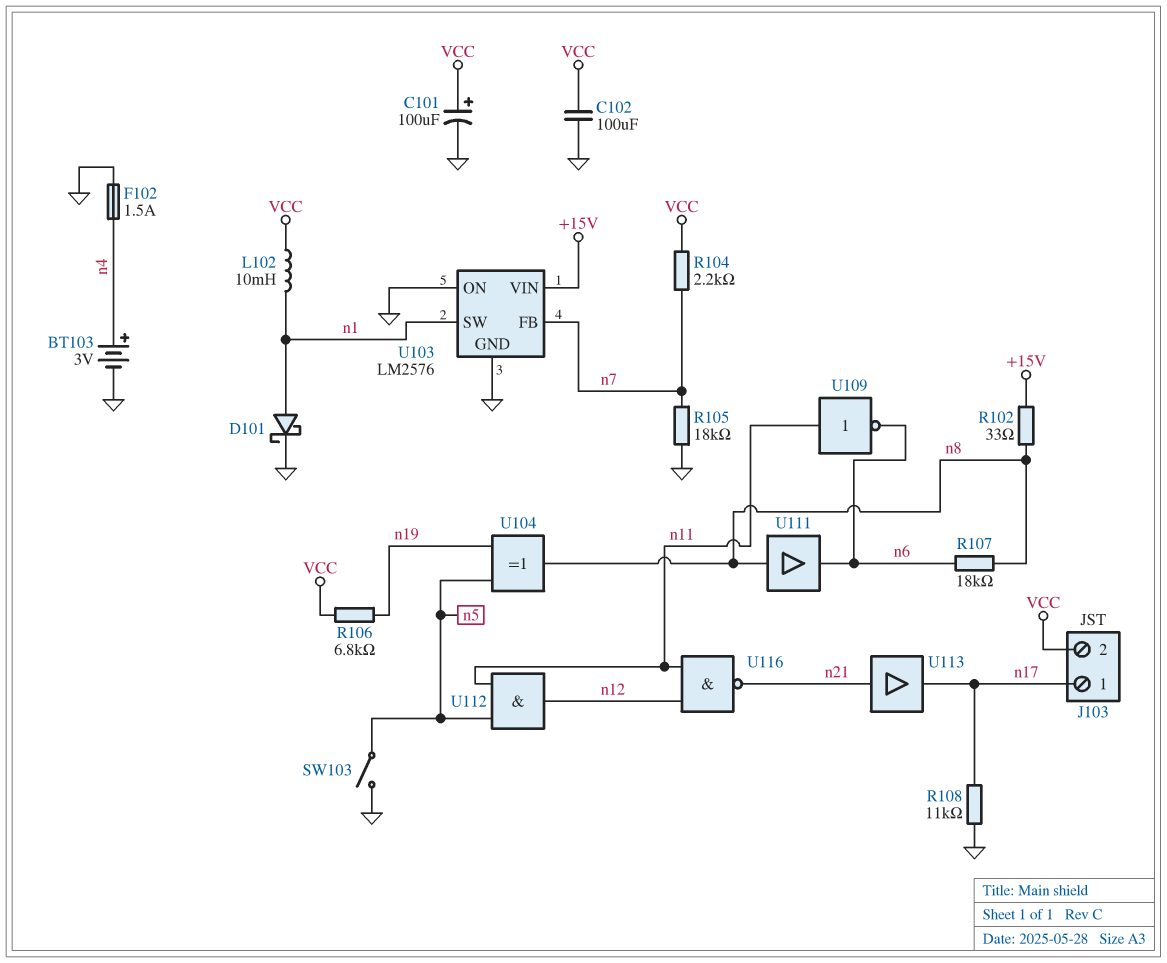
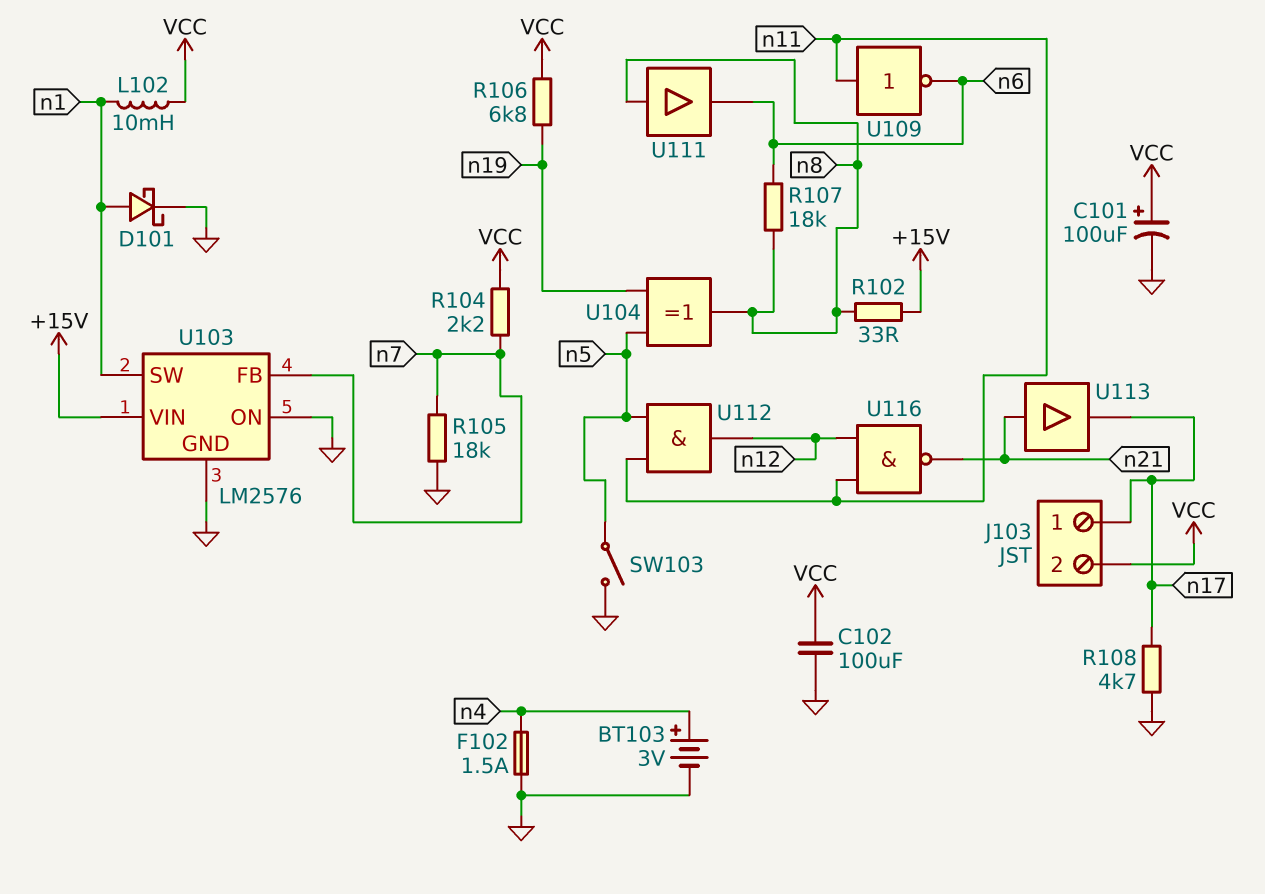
R108: 11k (GND, n17) -> 4.7k (GND, n17)

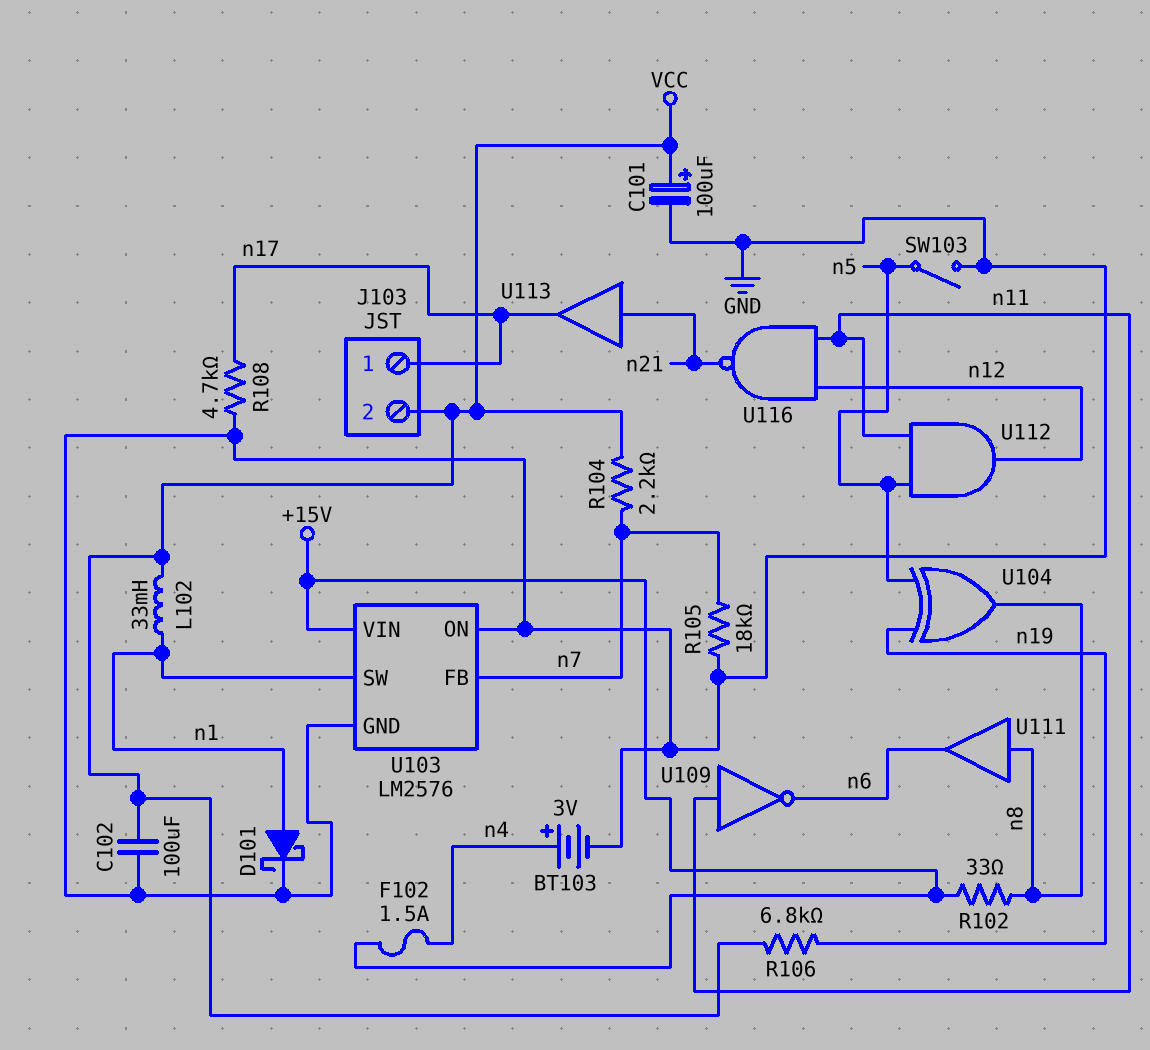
F102: 1.5A (GND, n4) -> 1.5A (+15V, n4)
L102: 10mH (VCC, n1) -> 33mH (VCC, n1)
R107: 18k (n6, n8) -> none

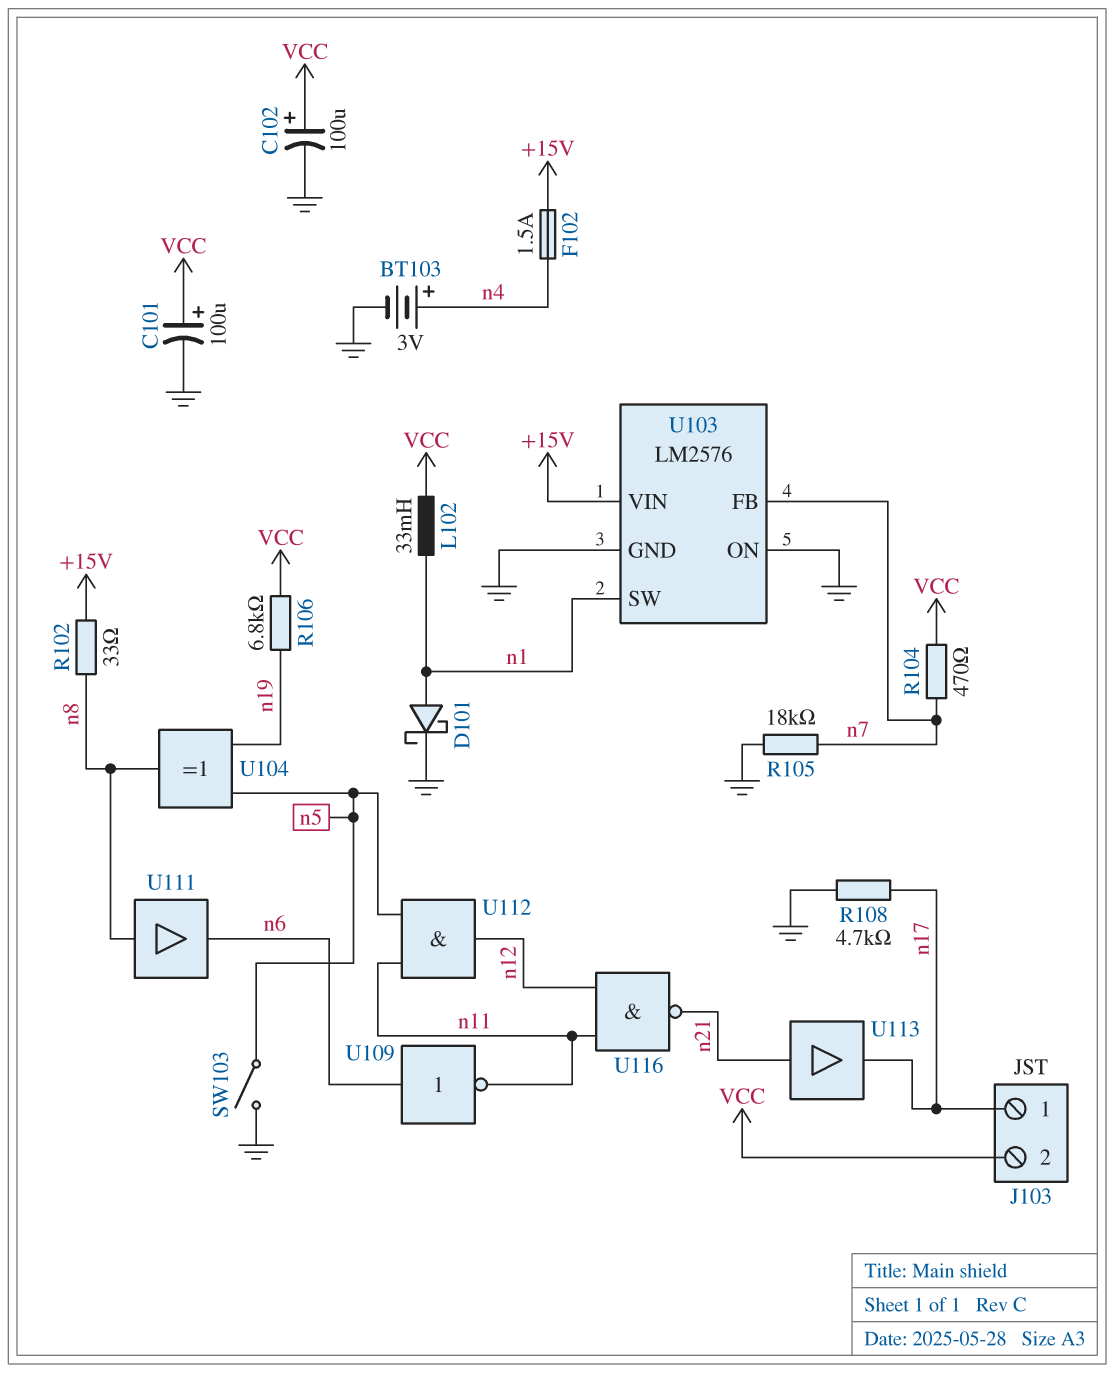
C102: 100uF (GND, VCC) -> 100uF (plus VCC, minus GND)
R104: 2.2k (VCC, n7) -> 470 (VCC, n7)
U109: NOT (in n11, out n6) -> NOT (in n6, out n11)

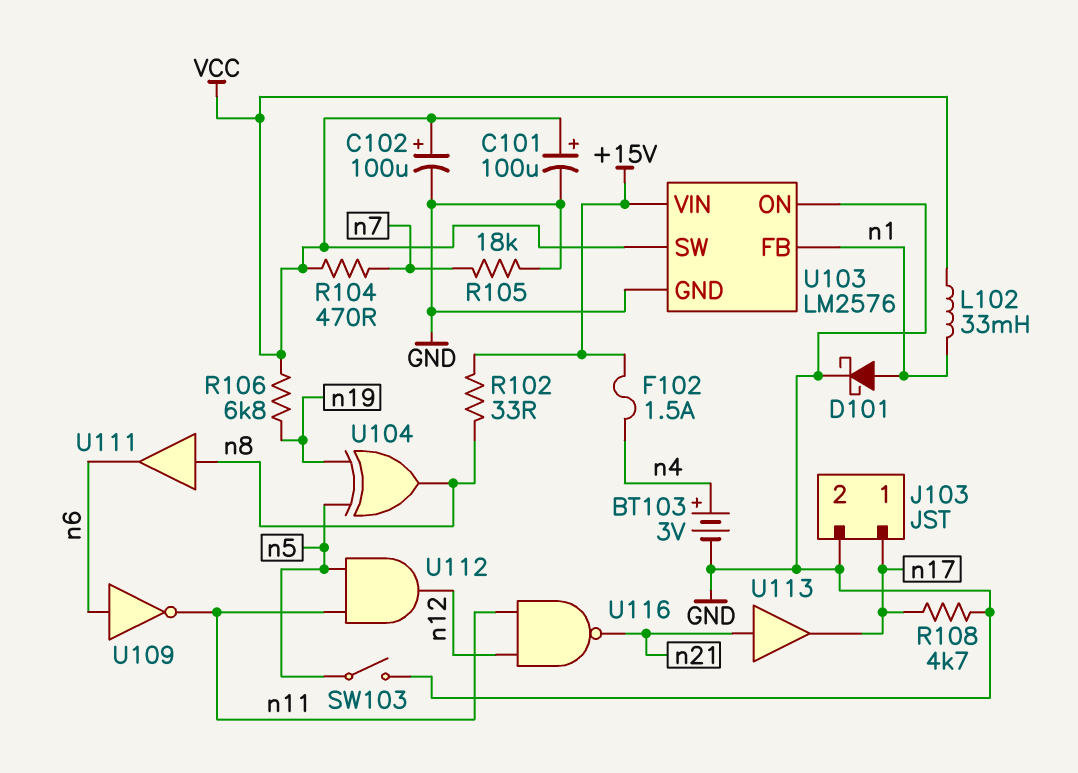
J103 pin 2: VCC -> GND
U103 pin FB: n7 -> n1
U103 pin SW: n1 -> VCC

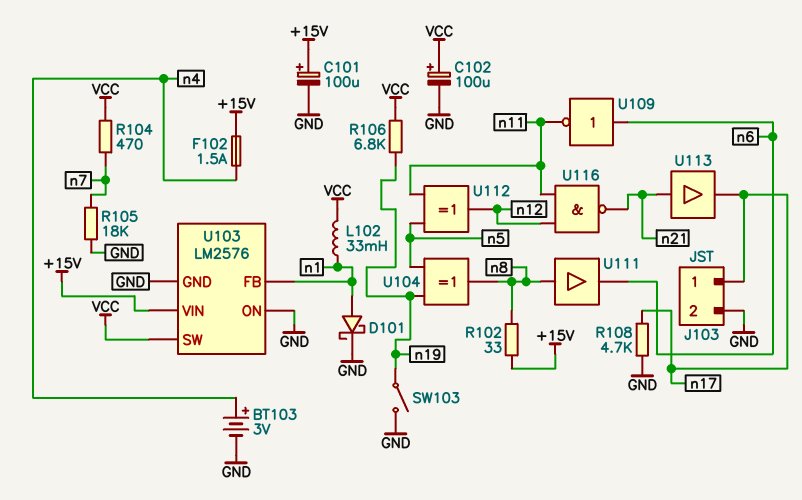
C101: 100uF (plus VCC, minus GND) -> 100uF (plus +15V, minus GND)
SW103: switch (GND, n5) -> switch (GND, n19)
U112: AND (in n5, in n11, out n12) -> XOR (in n5, in n11, out n12)

